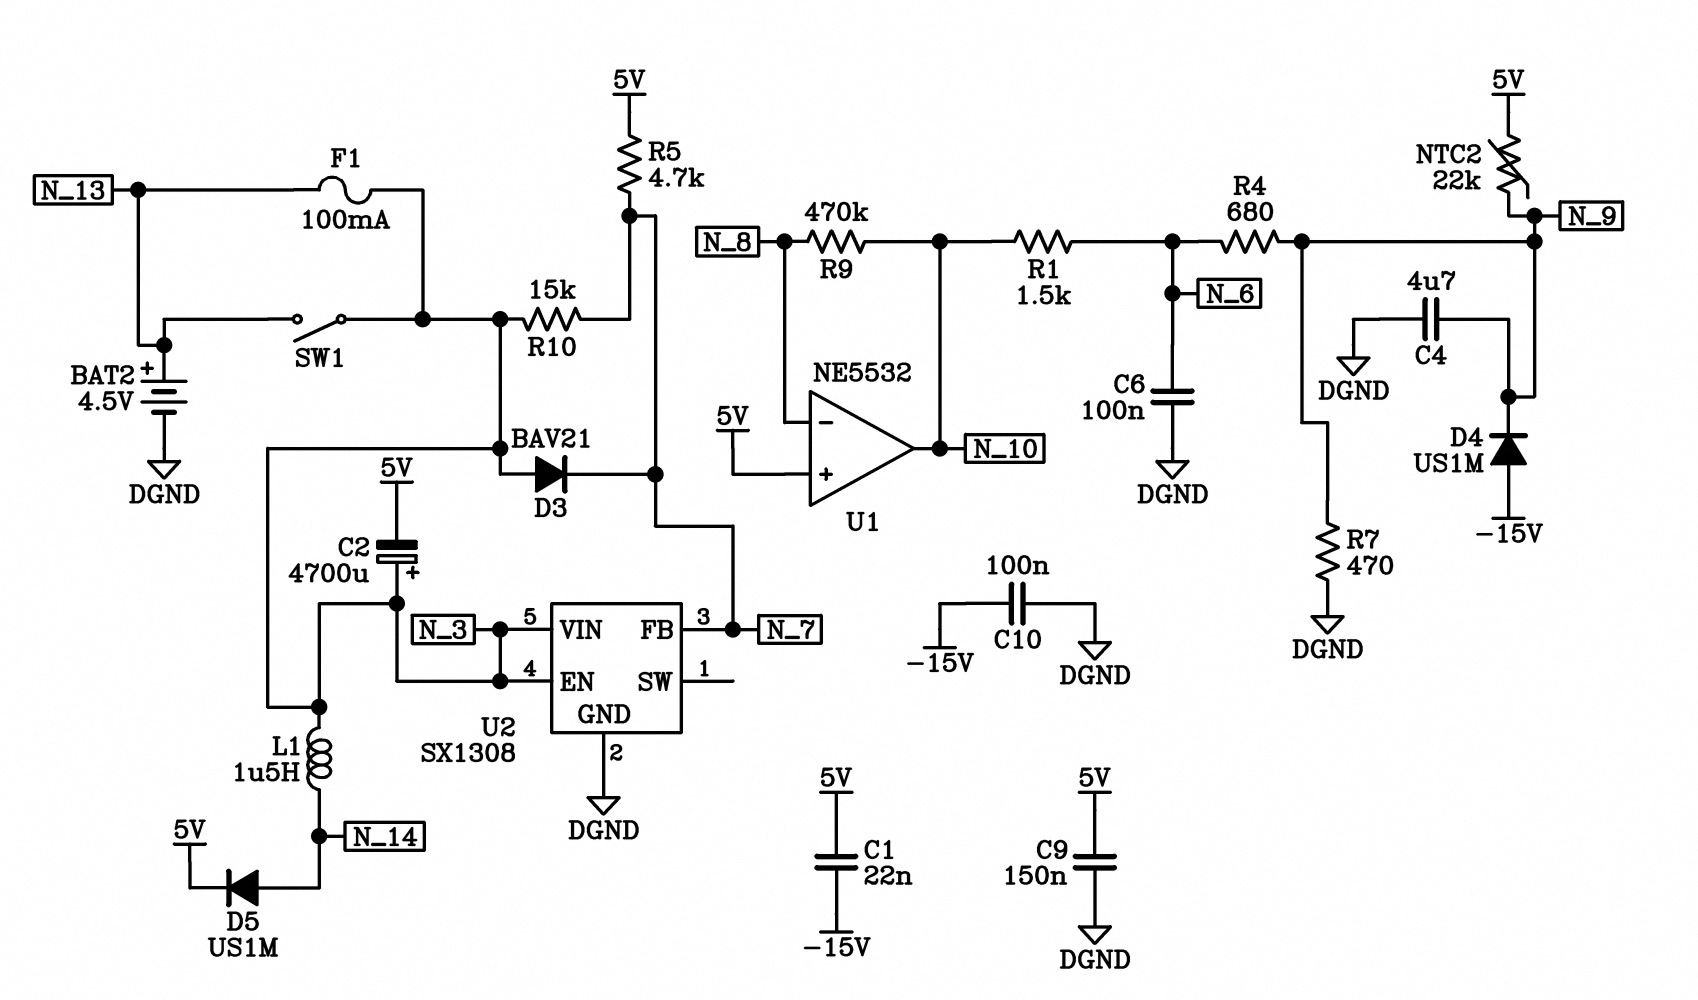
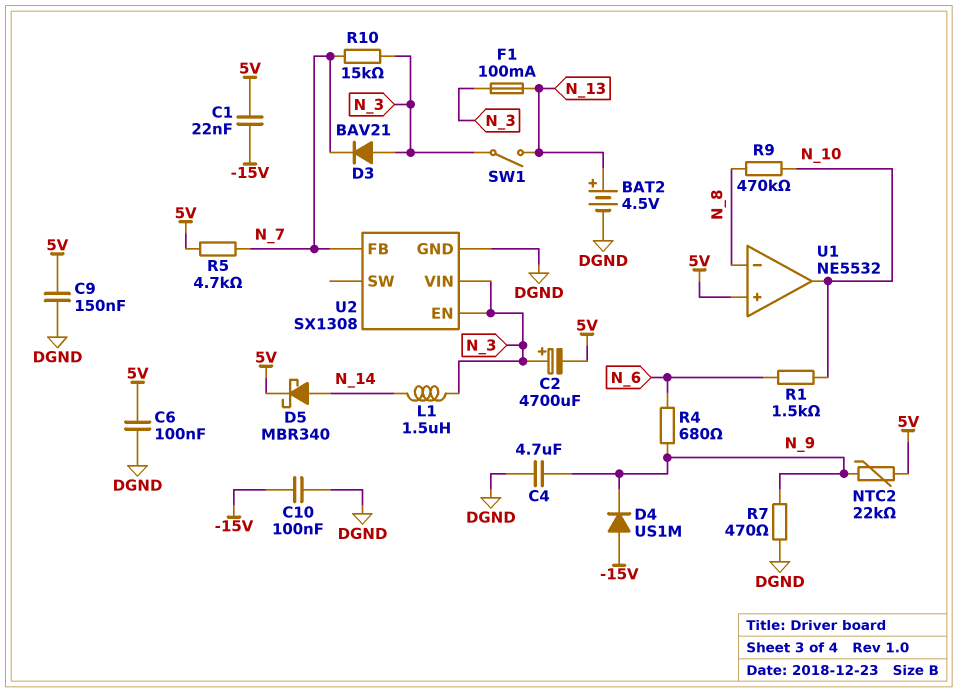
C6: 100nF (DGND, N_6) -> 100nF (5V, DGND)
D5: diode US1M (A N_14, K 5V) -> schottky MBR340 (A N_14, K 5V)

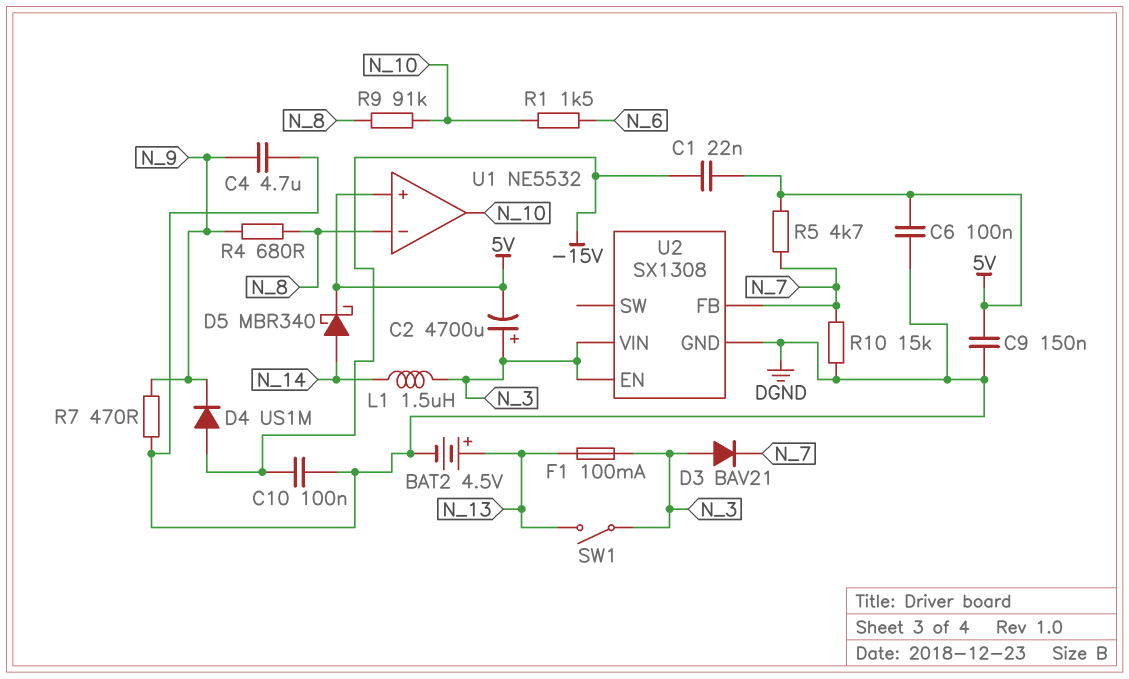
NTC2: 22k (5V, N_9) -> none
R4: 680 (N_6, N_9) -> 680 (N_8, N_9)
R9: 470k (N_8, N_10) -> 91k (N_8, N_10)
R10: 15k (N_3, N_7) -> 15k (DGND, N_7)

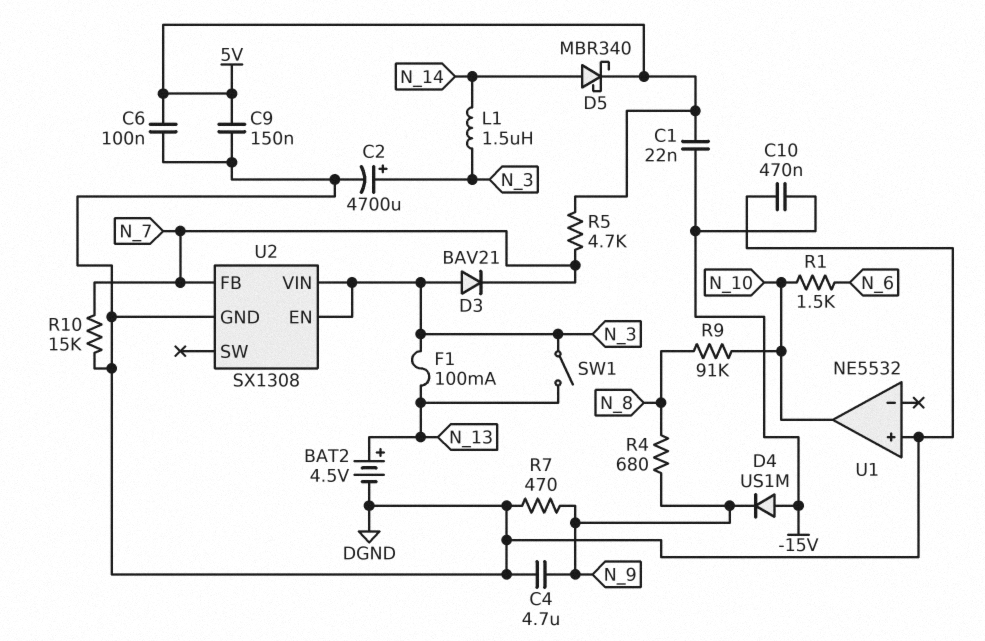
C2: 4700uF (plus N_3, minus 5V) -> 4700uF (plus N_3, minus DGND)
C10: 100nF (-15V, DGND) -> 470nF (-15V, DGND)
U1 pin in+: 5V -> DGND
U1 pin in-: N_8 -> none

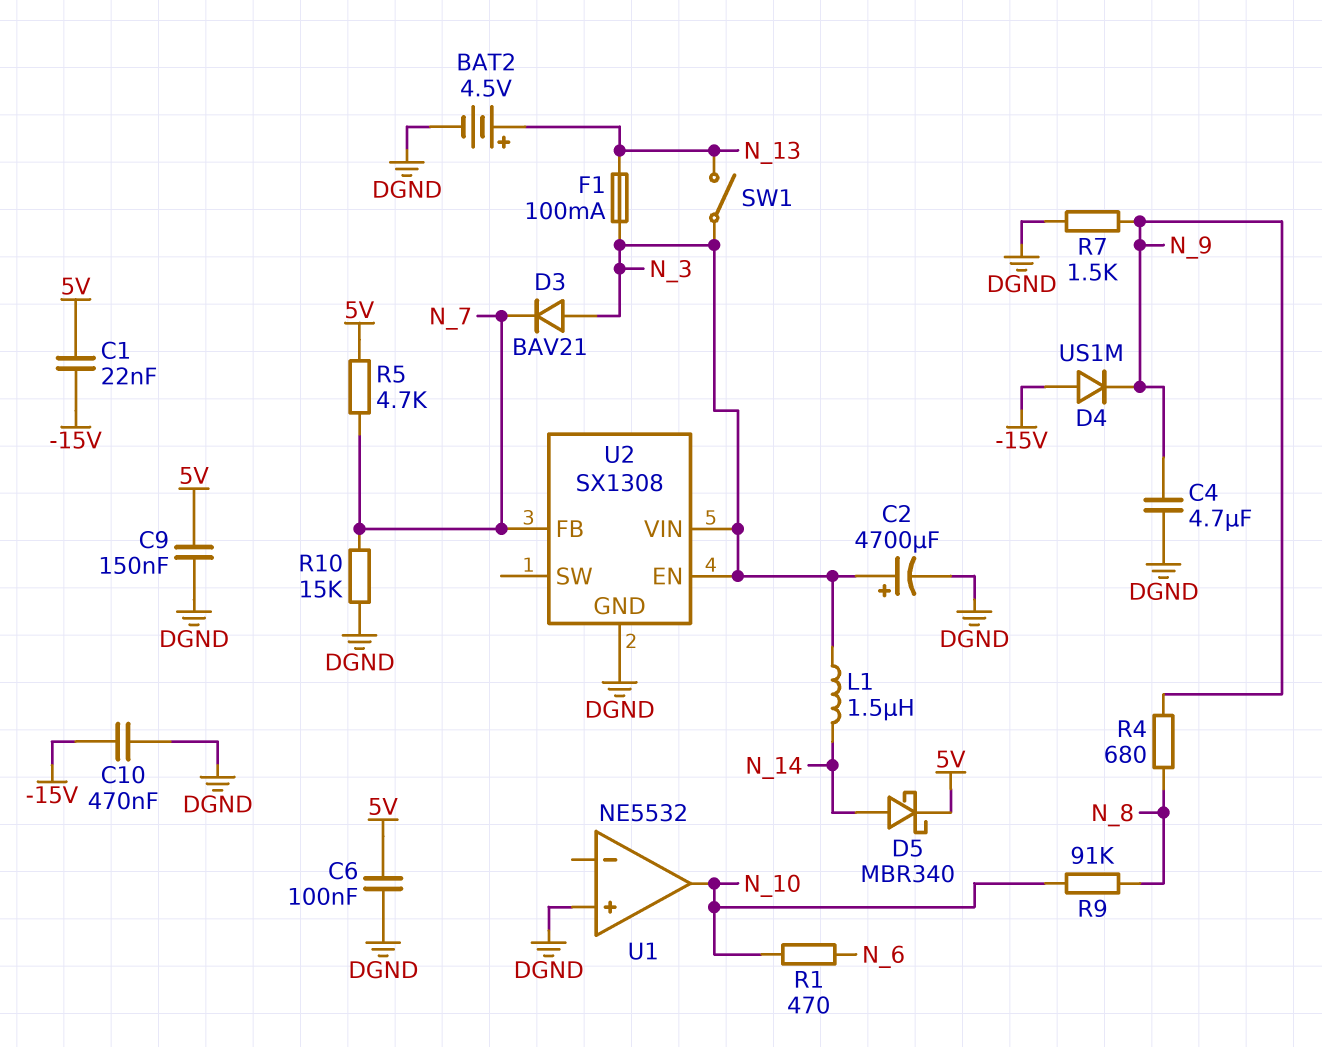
R1: 1.5k (N_6, N_10) -> 470 (N_6, N_10)
R7: 470 (DGND, N_9) -> 1.5k (DGND, N_9)

